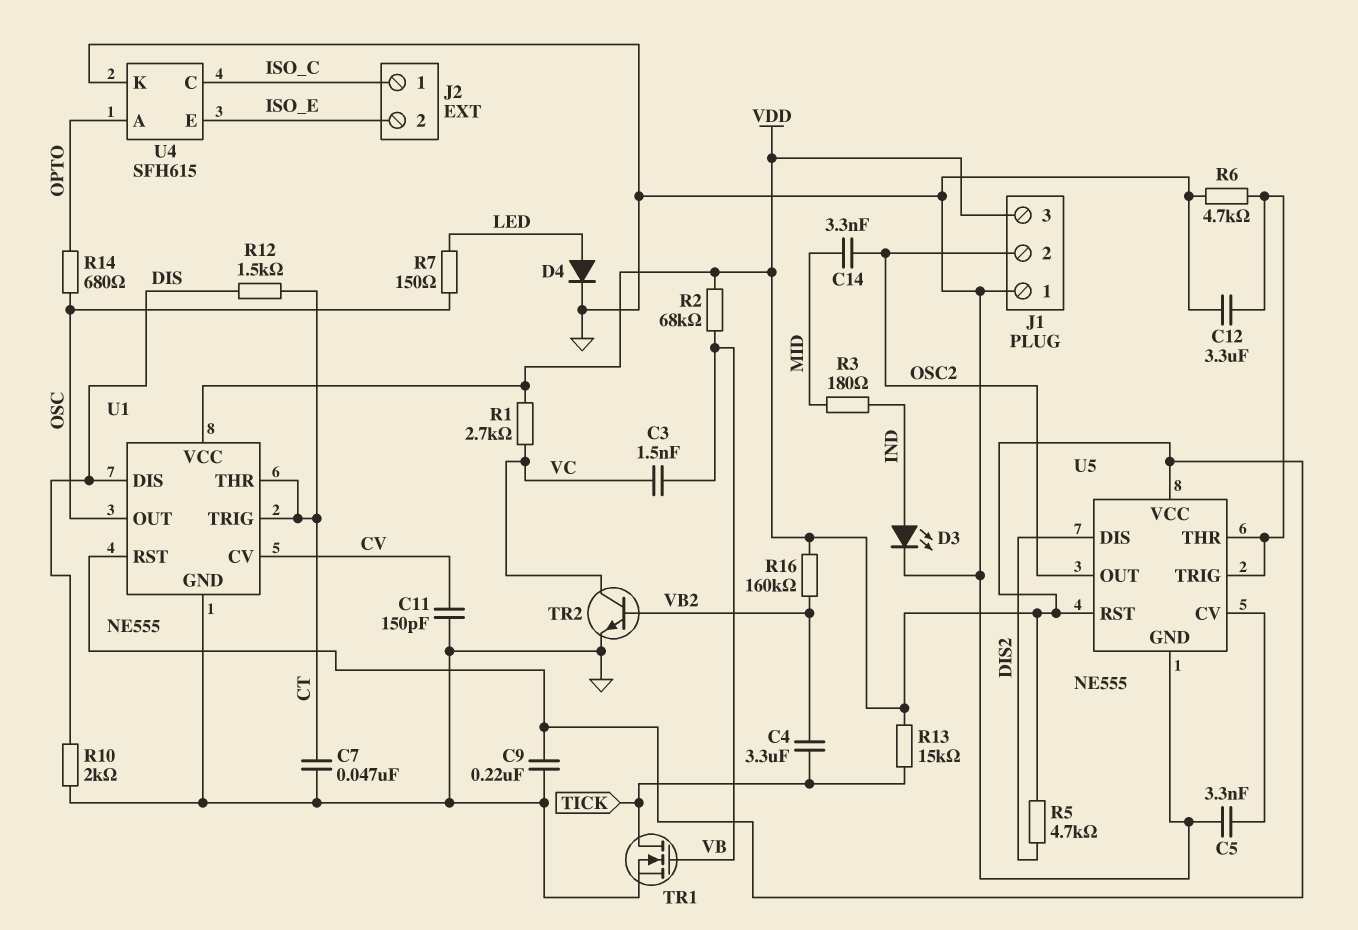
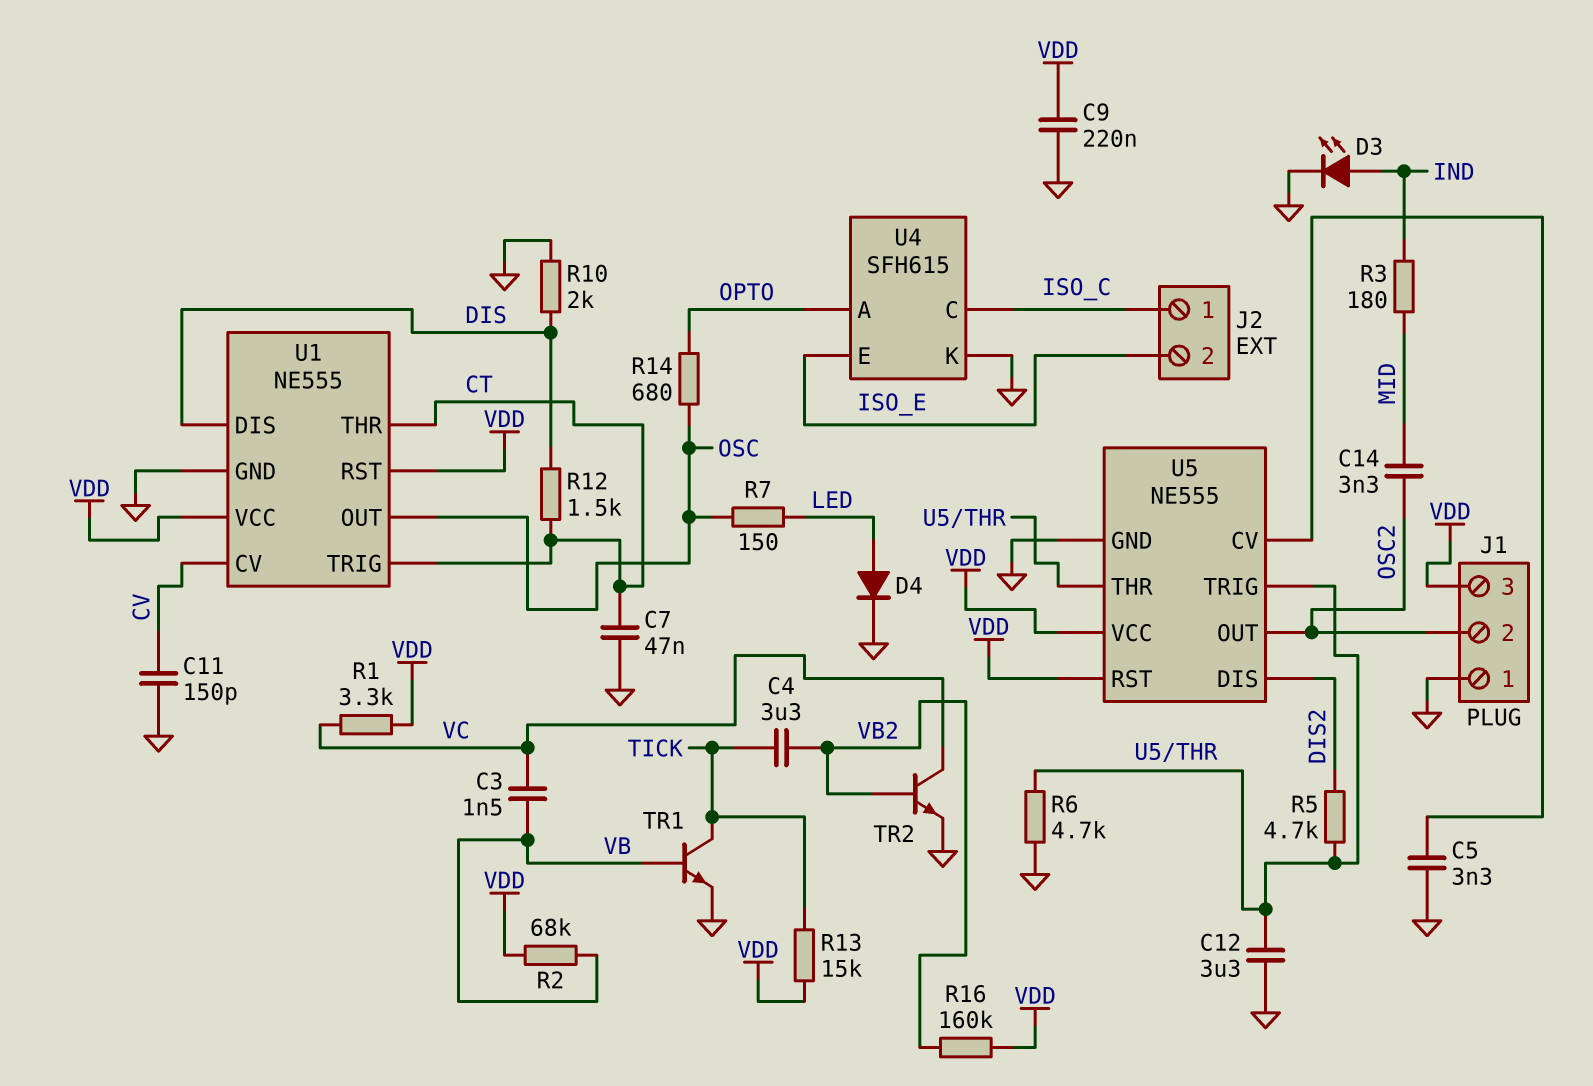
R1: 2.7k (VC, VDD) -> 3.3k (VC, VDD)
R5: 4.7k (DIS2, VDD) -> 4.7k (DIS2, U5/THR)
TR1: NMOS (G VB, D TICK, S GND) -> NPN (B VB, C TICK, E GND)

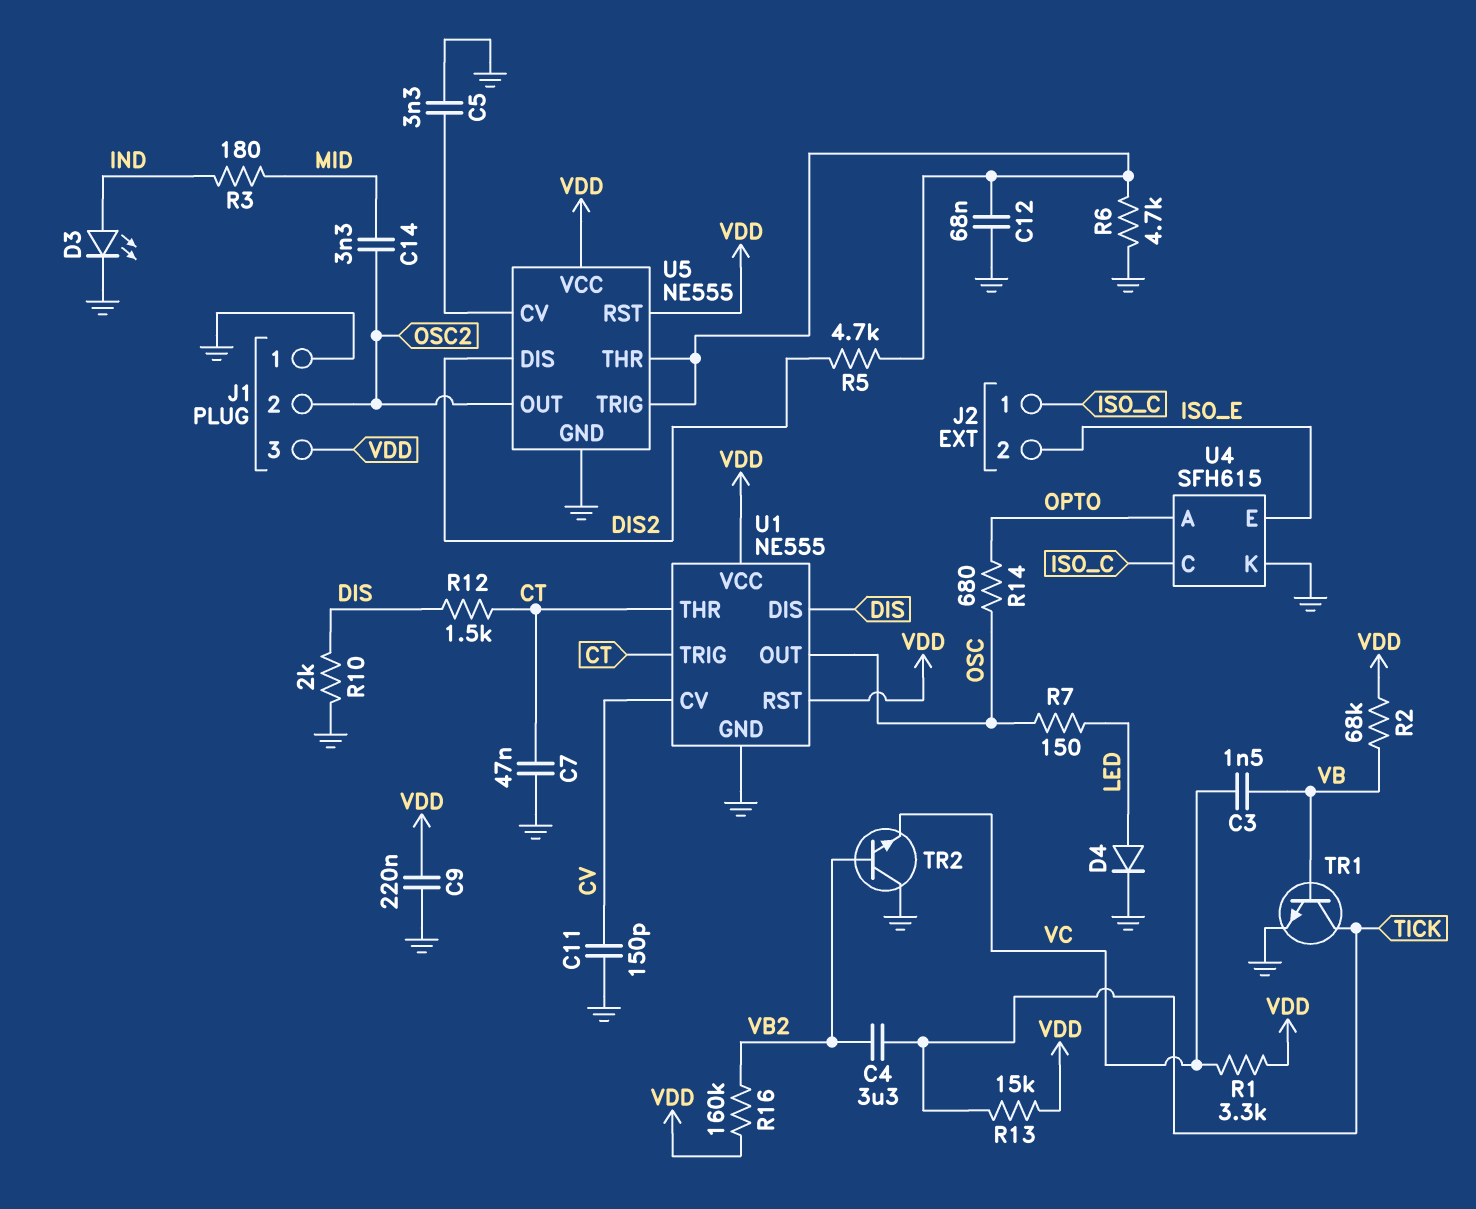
C12: 3.3uF (GND, U5/THR) -> 68nF (GND, U5/THR)
TR2: NPN (B VB2, C VC, E GND) -> NPN (B VB2, C GND, E VC)

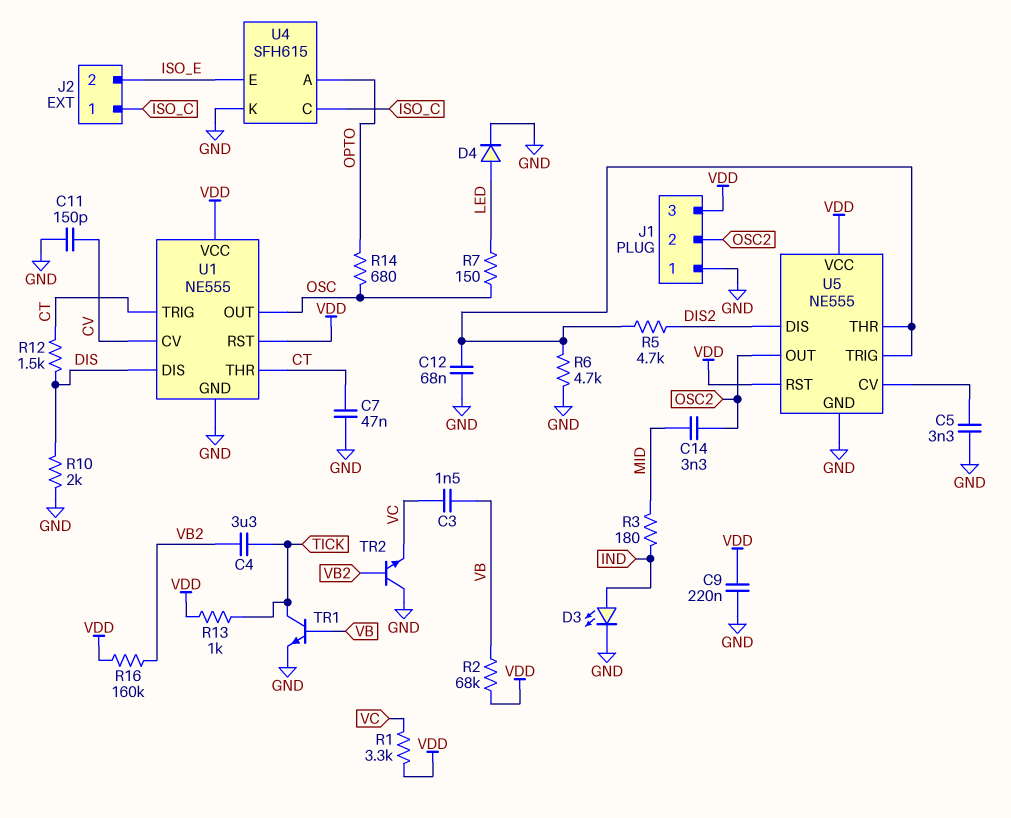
R13: 15k (TICK, VDD) -> 1k (TICK, VDD)

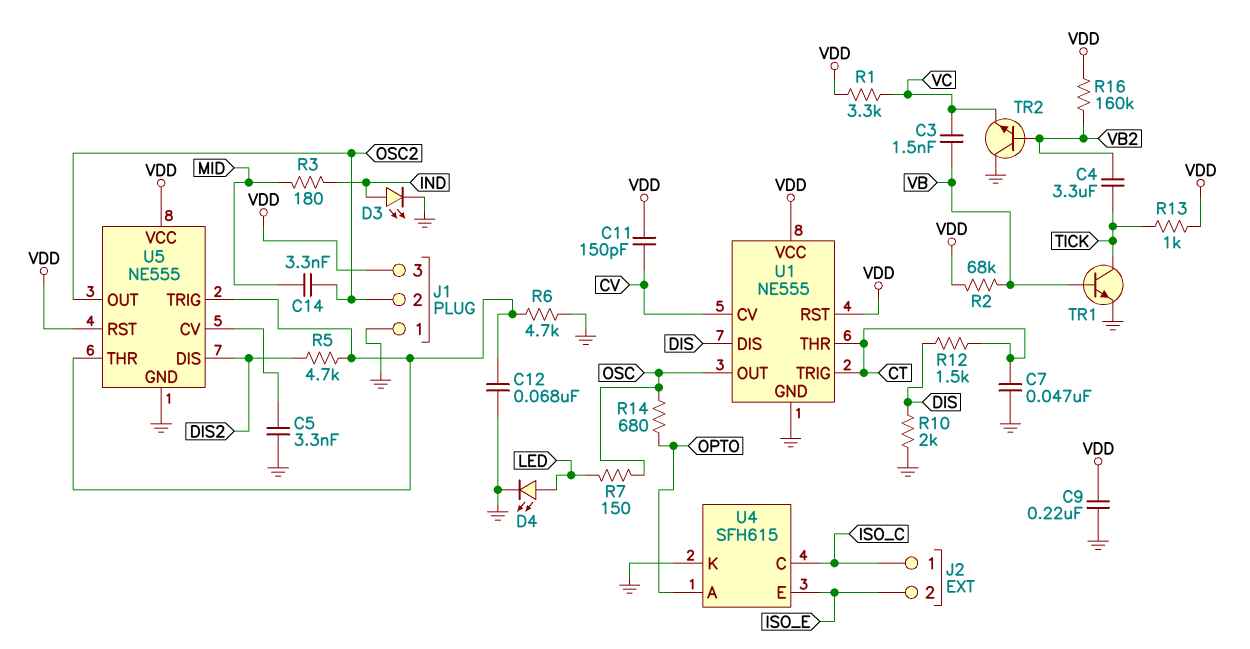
C11: 150pF (CV, GND) -> 150pF (CV, VDD)
D4: diode (A LED, K GND) -> LED (A LED, K GND)

